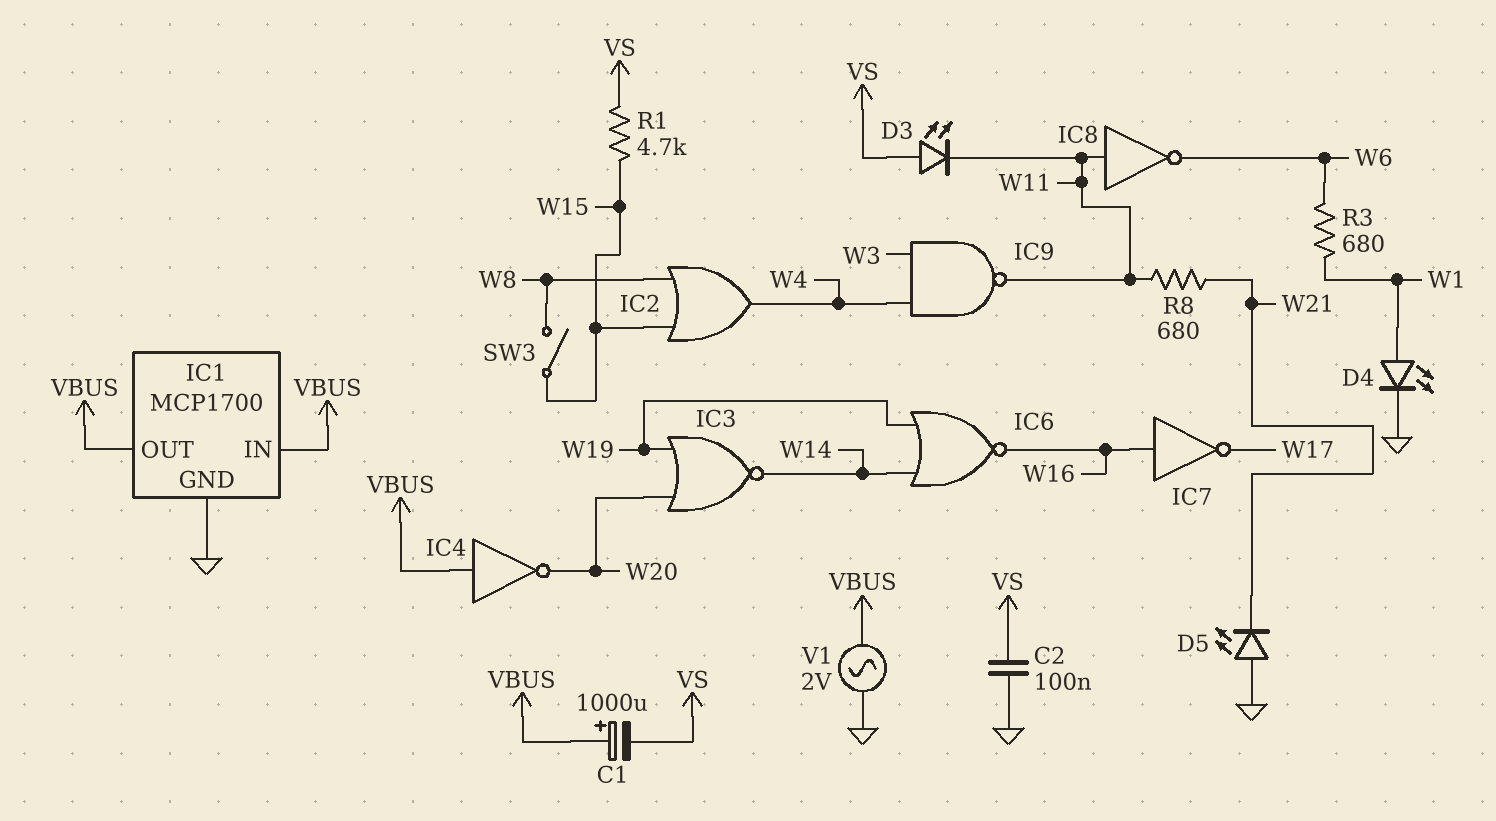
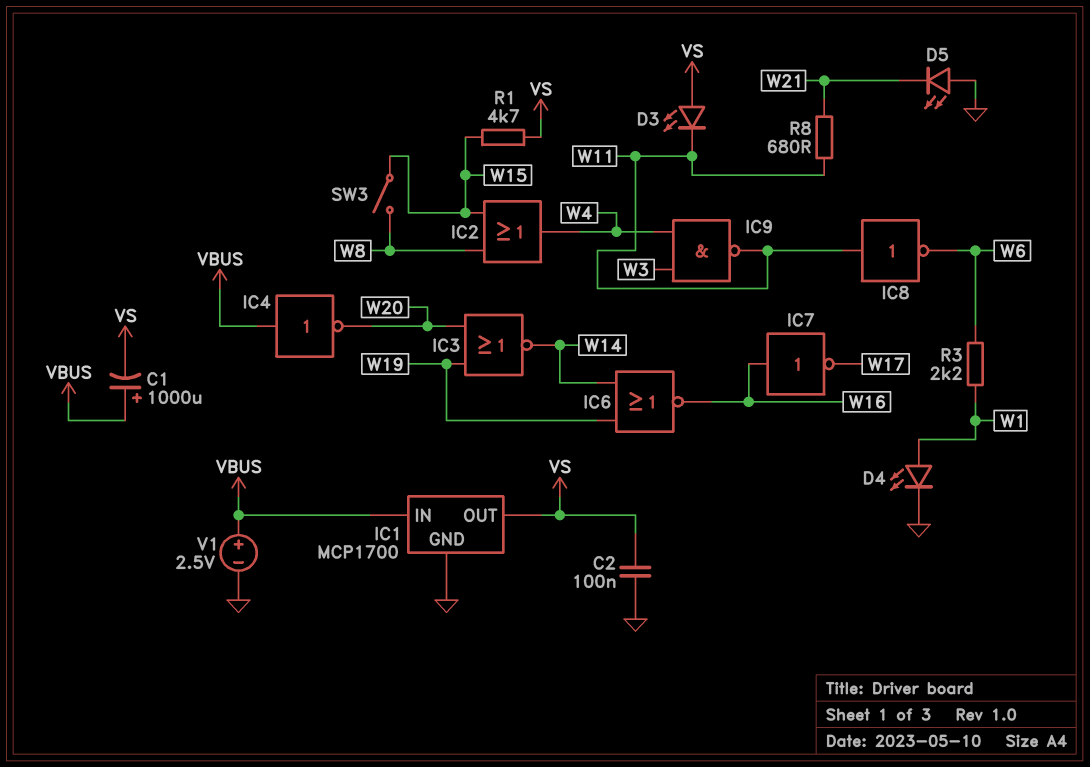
IC1 pin OUT: VBUS -> VS
R3: 680 (W1, W6) -> 2.2k (W1, W6)
V1: AC 2V (GND, VBUS) -> 2.5V (plus VBUS, minus GND)

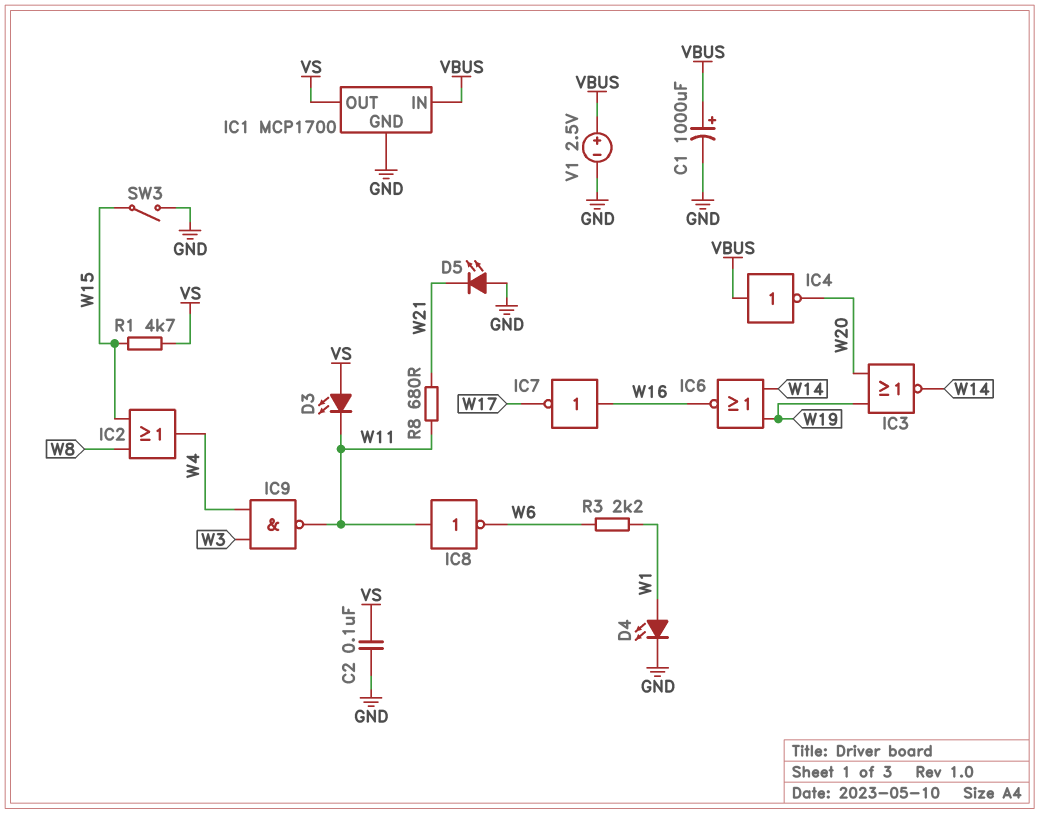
C1: 1000uF (plus VBUS, minus VS) -> 1000uF (plus VBUS, minus GND)
SW3: switch (W8, W15) -> switch (GND, W15)

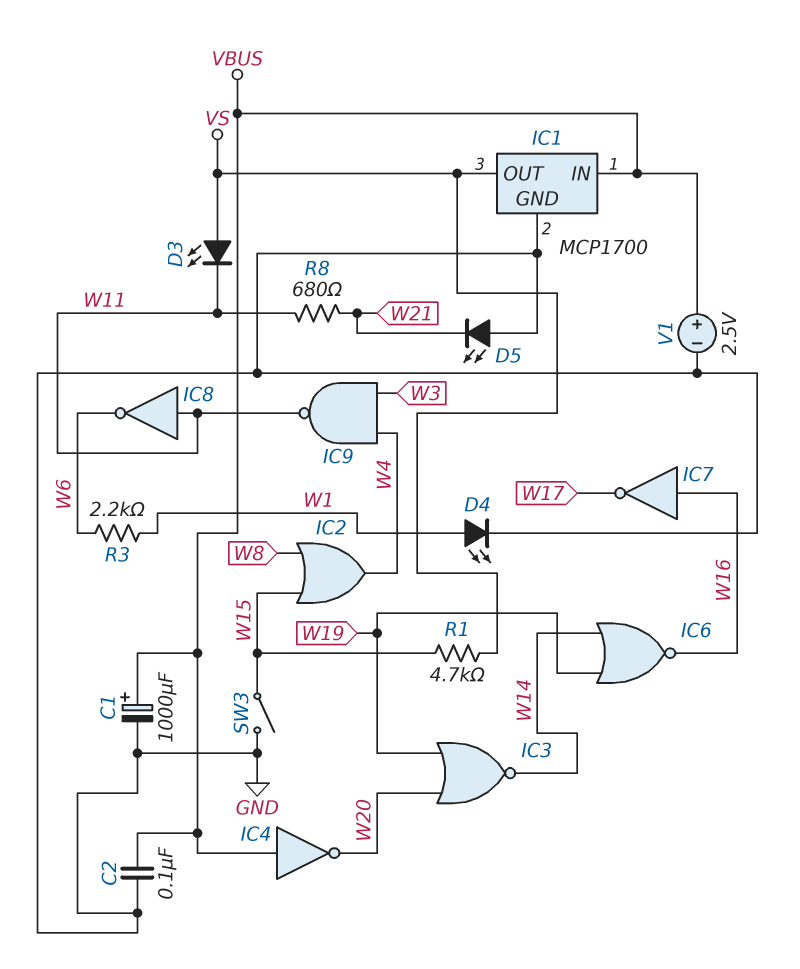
C2: 100nF (GND, VS) -> 100nF (GND, VBUS)

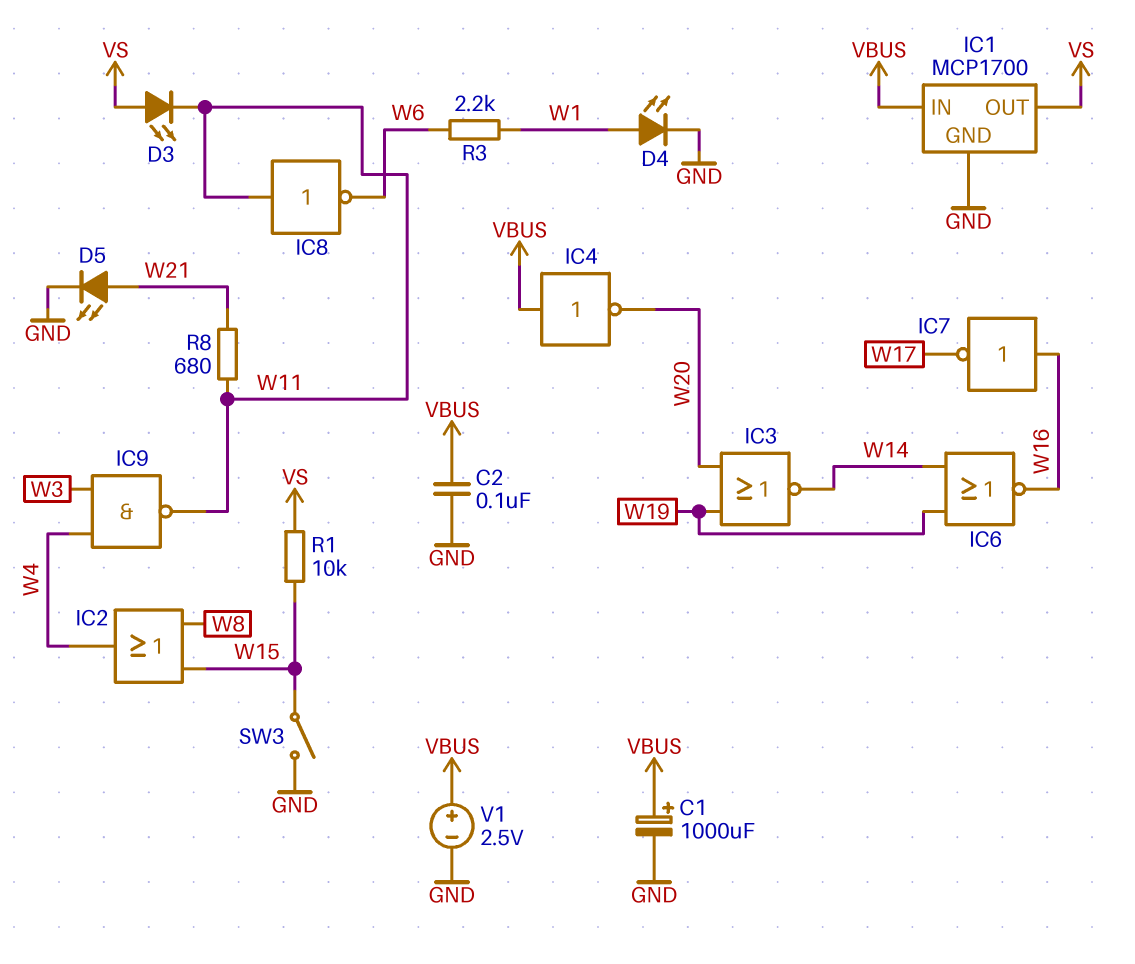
D5: LED (A GND, K W21) -> LED (A W21, K GND)
R1: 4.7k (VS, W15) -> 10k (VS, W15)

